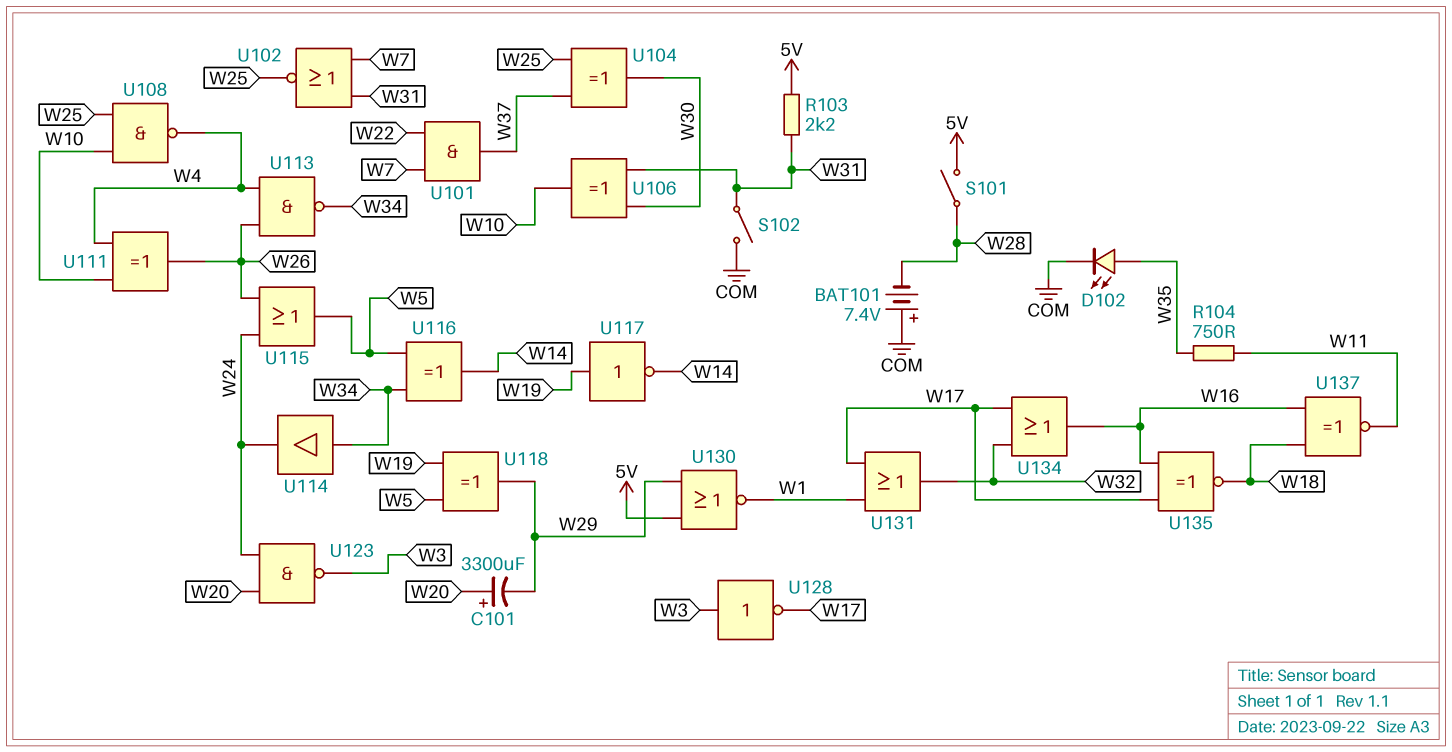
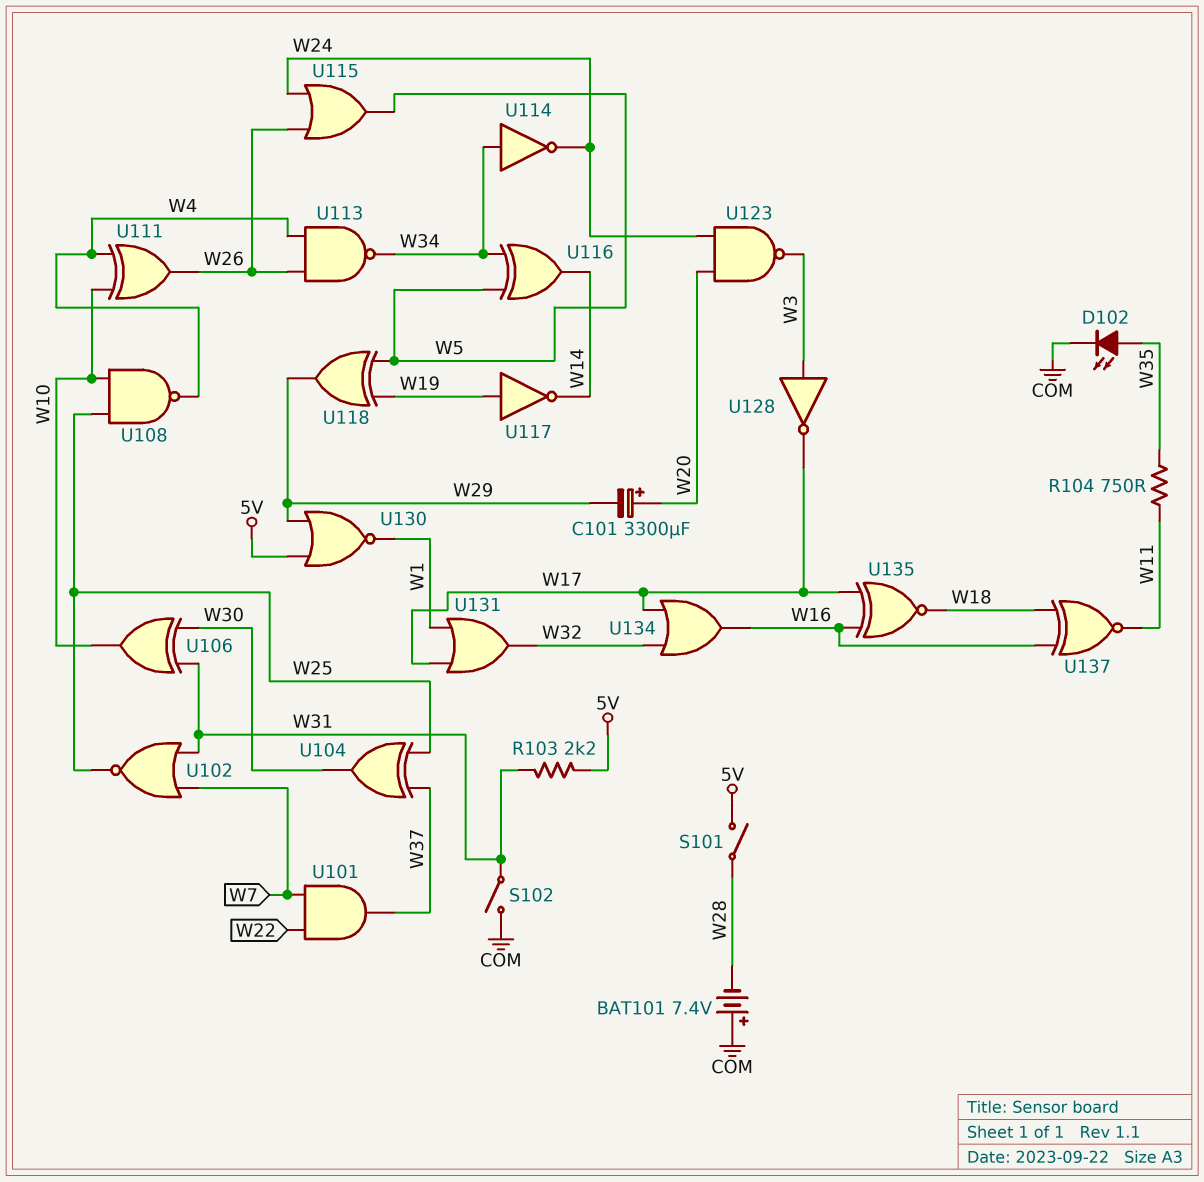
U114: buffer (in W34, out W24) -> NOT (in W34, out W24)

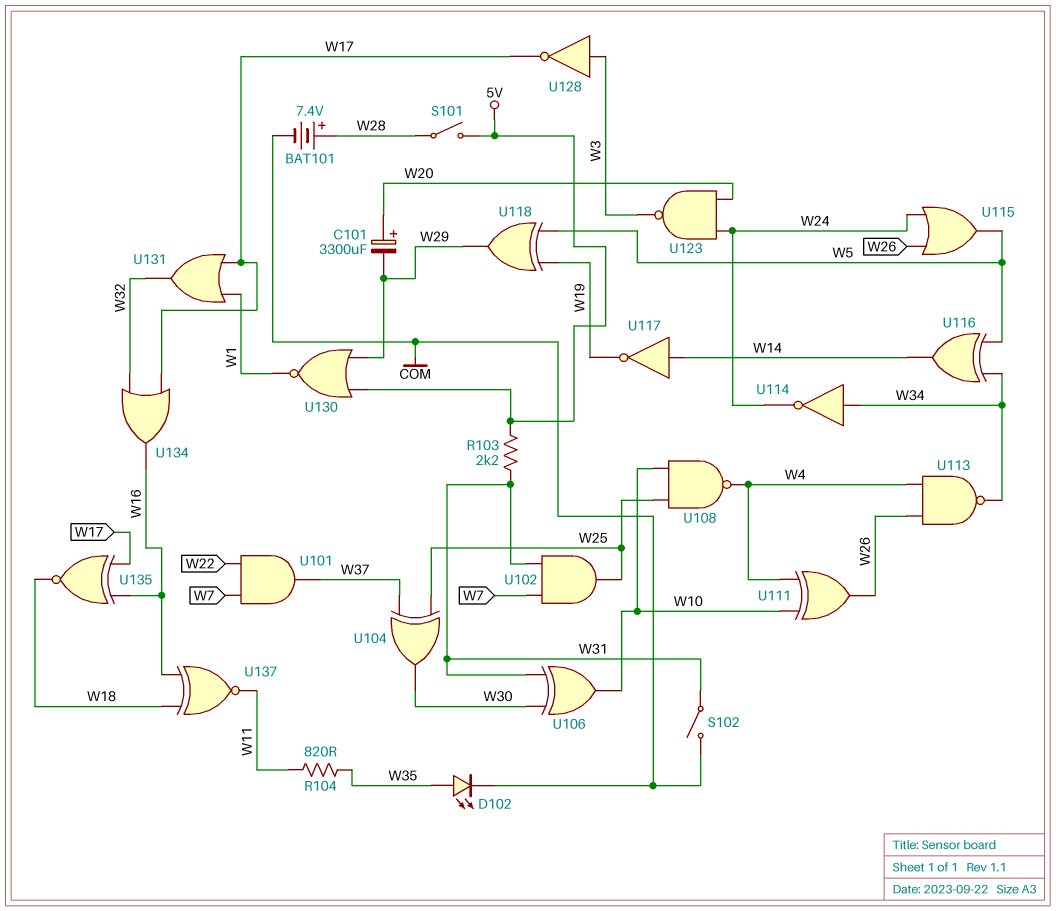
BAT101: 7.4V (plus COM, minus W28) -> 7.4V (plus W28, minus COM)
R104: 750 (W11, W35) -> 820 (W11, W35)
U102: NOR (in W7, in W31, out W25) -> AND (in W7, in W31, out W25)
U117: NOT (in W19, out W14) -> NOT (in W14, out W19)

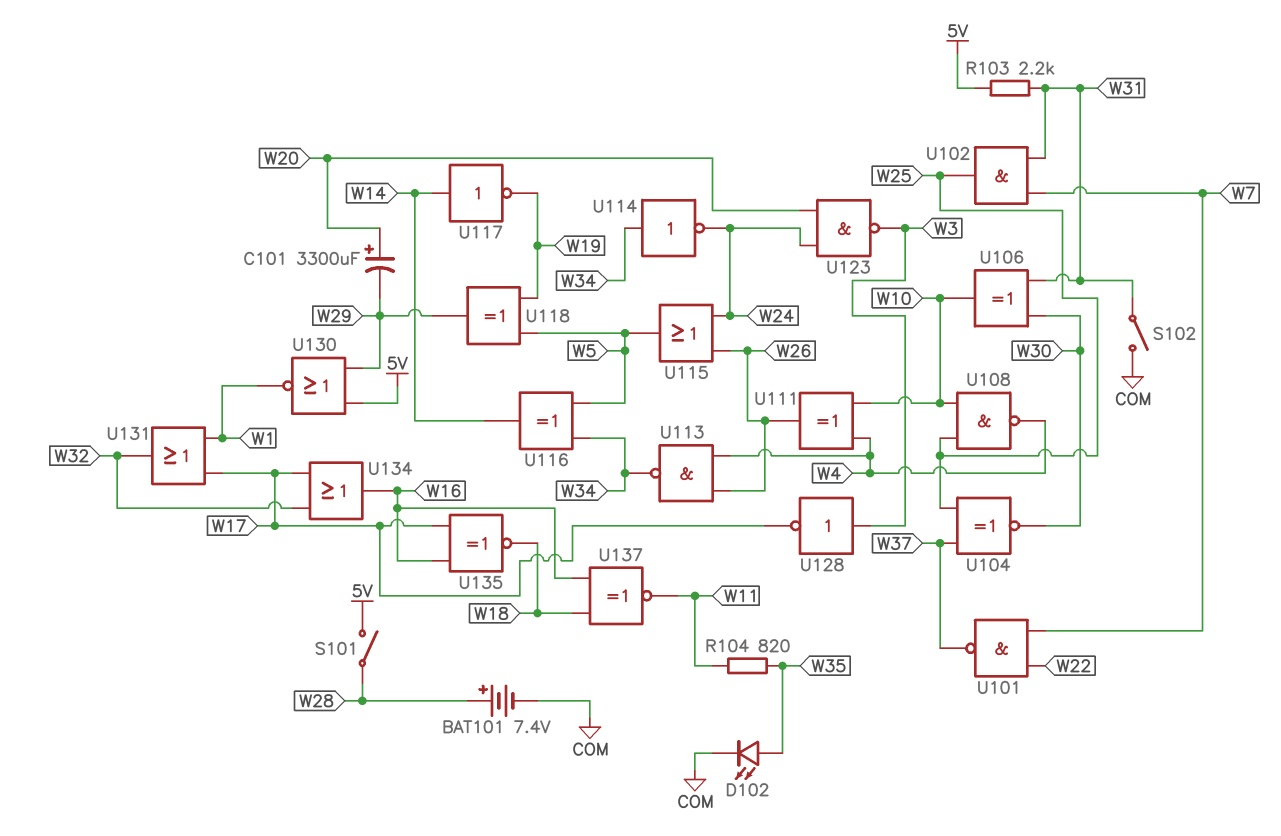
U101: AND (in W7, in W22, out W37) -> NAND (in W7, in W22, out W37)
U104: XOR (in W25, in W37, out W30) -> XNOR (in W25, in W37, out W30)

